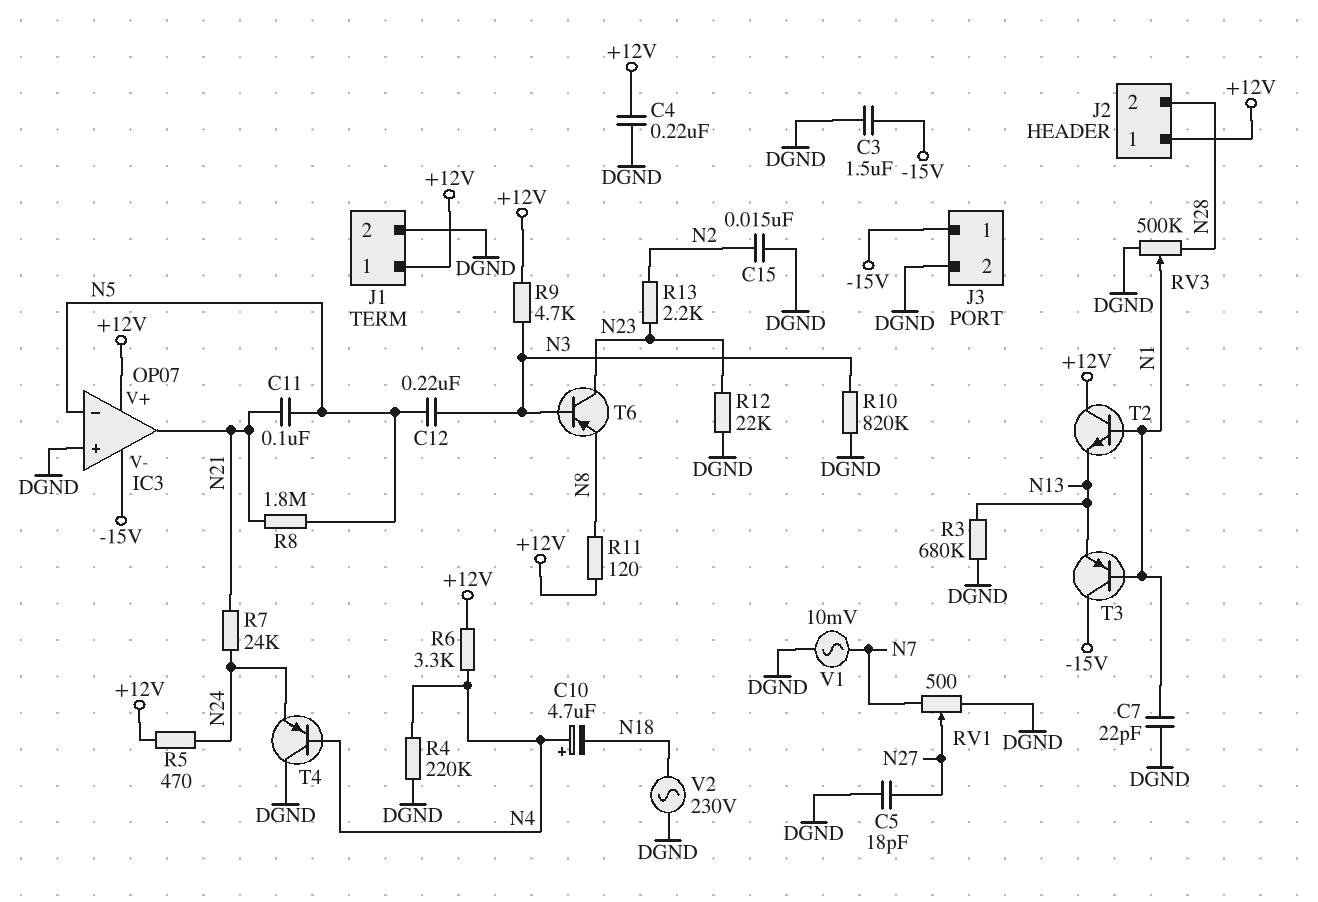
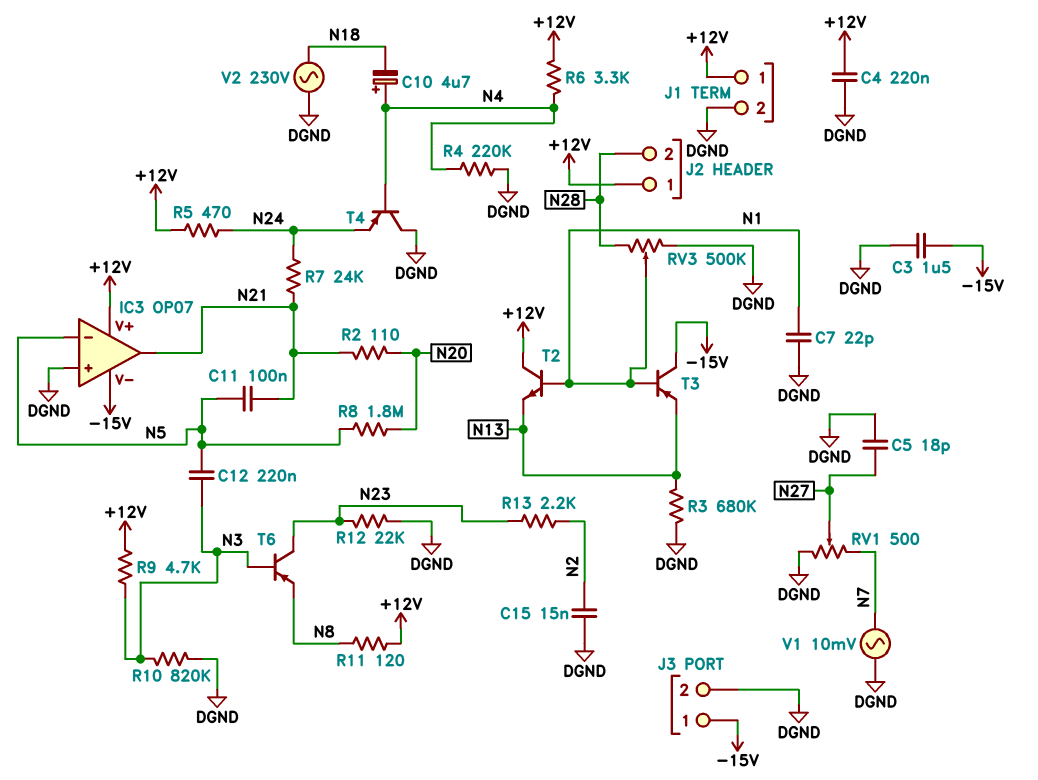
R2: none -> 110 (N20, N21)
R8: 1.8M (N5, N21) -> 1.8M (N5, N20)

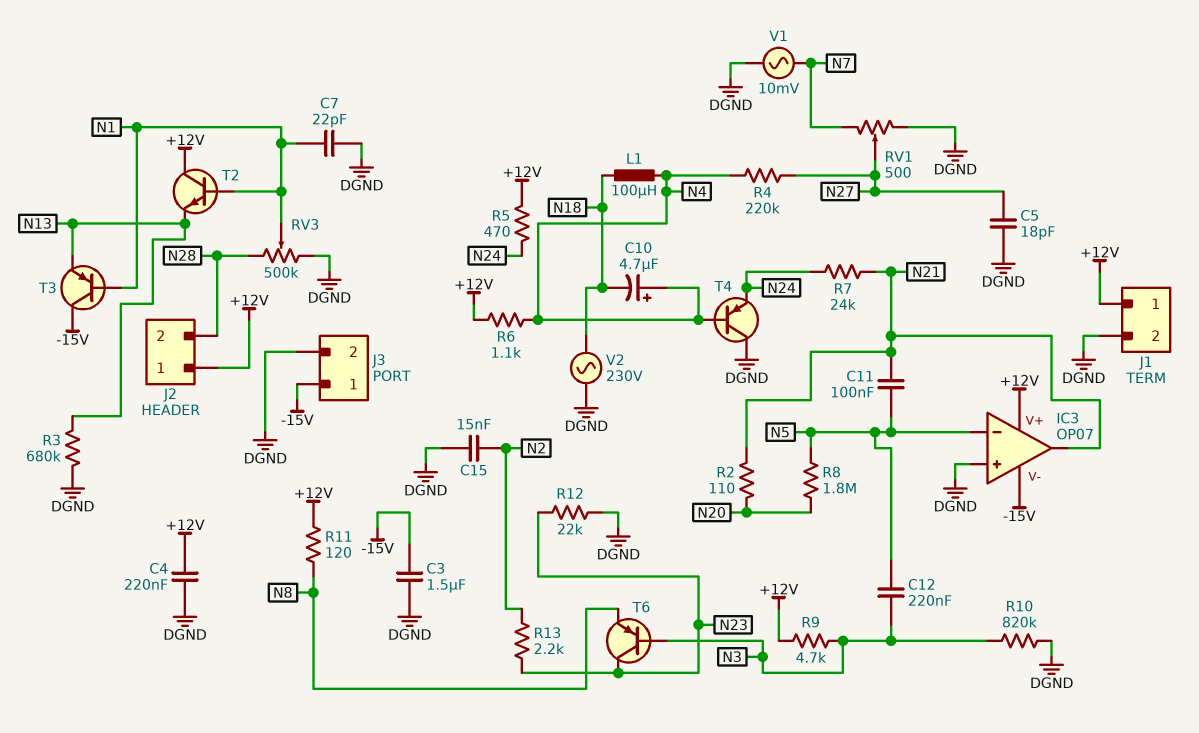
L1: none -> 100uH (N4, N18)
R4: 220k (DGND, N4) -> 220k (N4, N27)
R6: 3.3k (+12V, N4) -> 1.1k (+12V, N4)

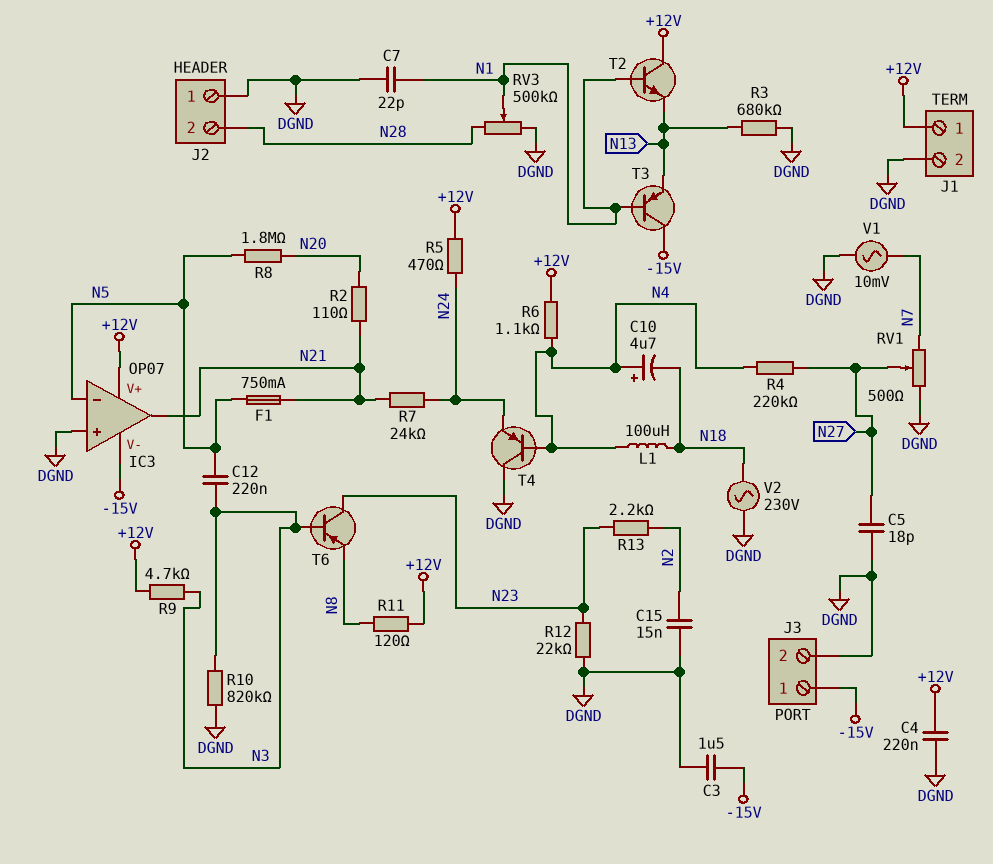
C11: 100nF (N5, N21) -> none
F1: none -> 750mA (N5, N21)
J2 pin 1: +12V -> DGND

